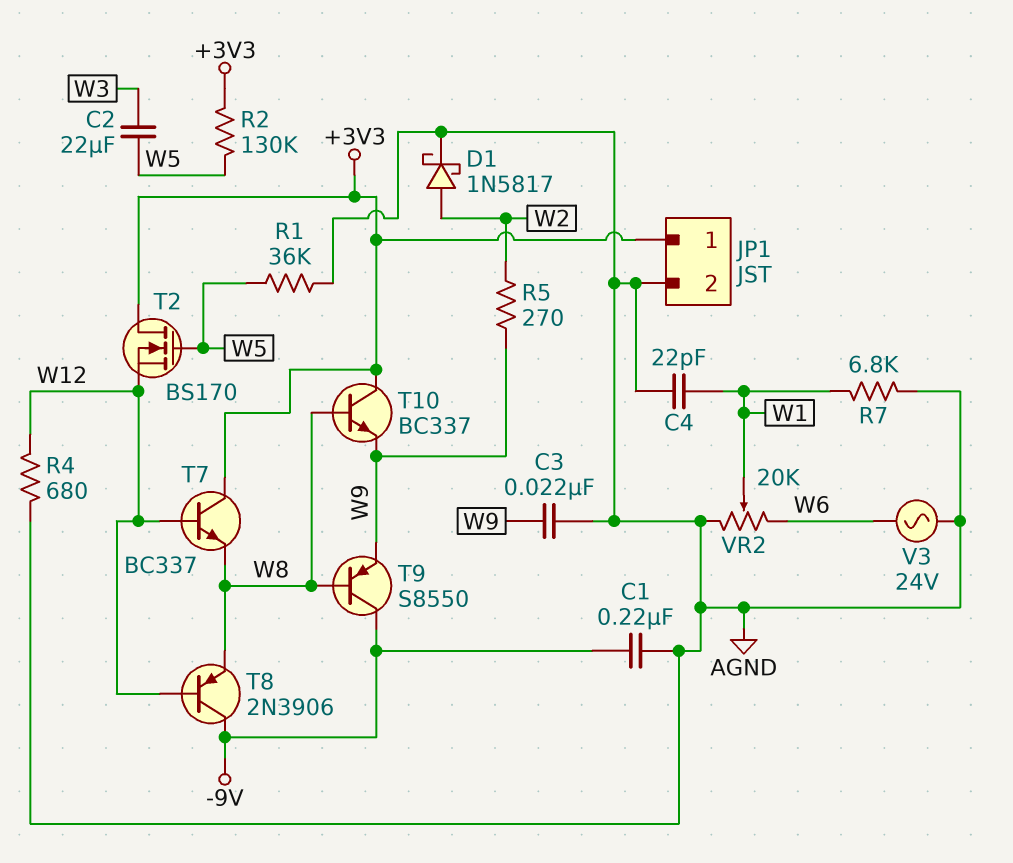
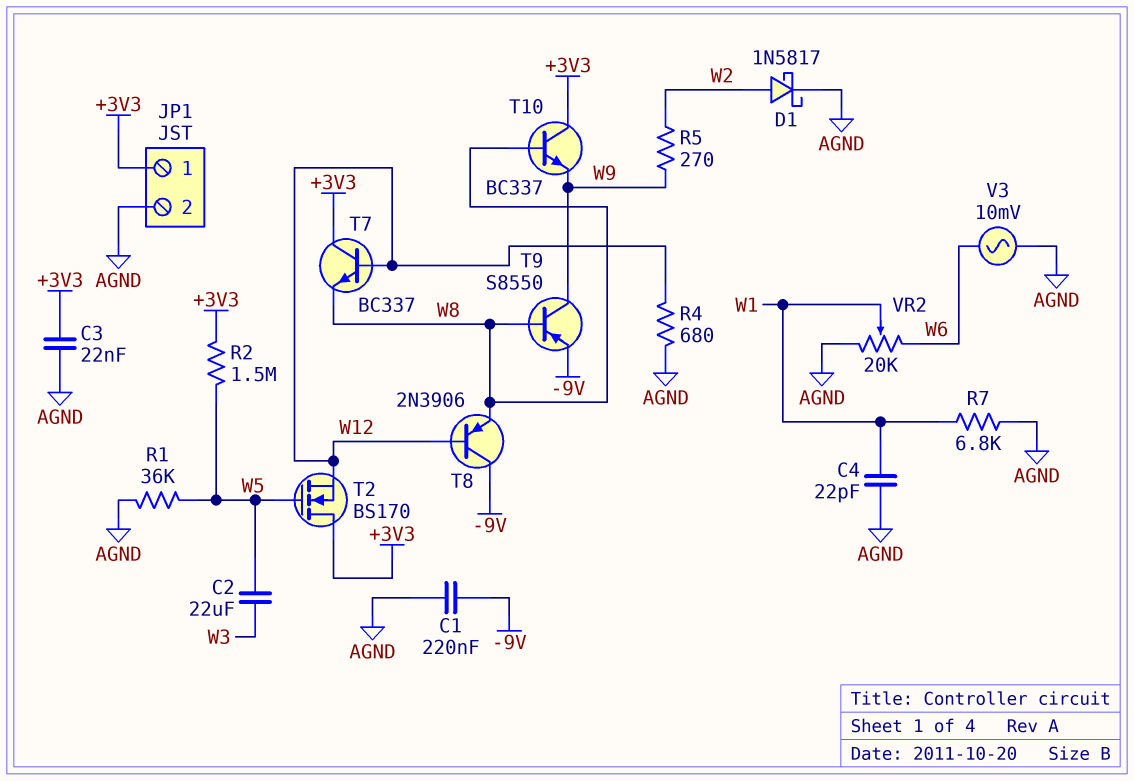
C3: 22nF (AGND, W9) -> 22nF (+3V3, AGND)
R2: 130k (+3V3, W5) -> 1.5M (+3V3, W5)
T9: PNP S8550 (B W8, C -9V, E W9) -> PNP S8550 (B W8, C W9, E -9V)
V3: AC 24V (AGND, W6) -> AC 10mV (AGND, W6)

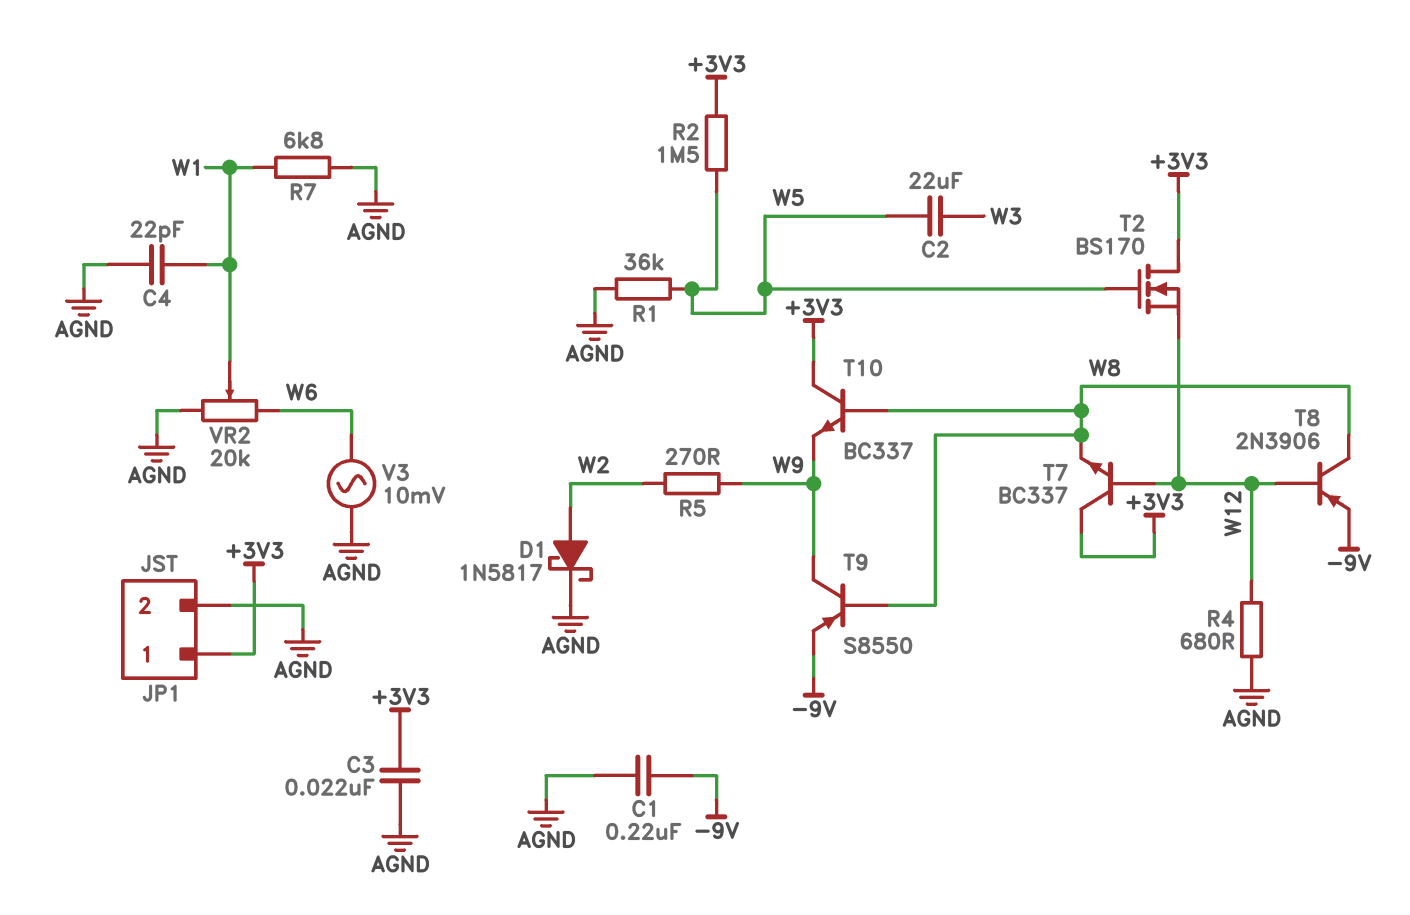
T8: PNP 2N3906 (B W12, C -9V, E W8) -> PNP 2N3906 (B W12, C W8, E -9V)

